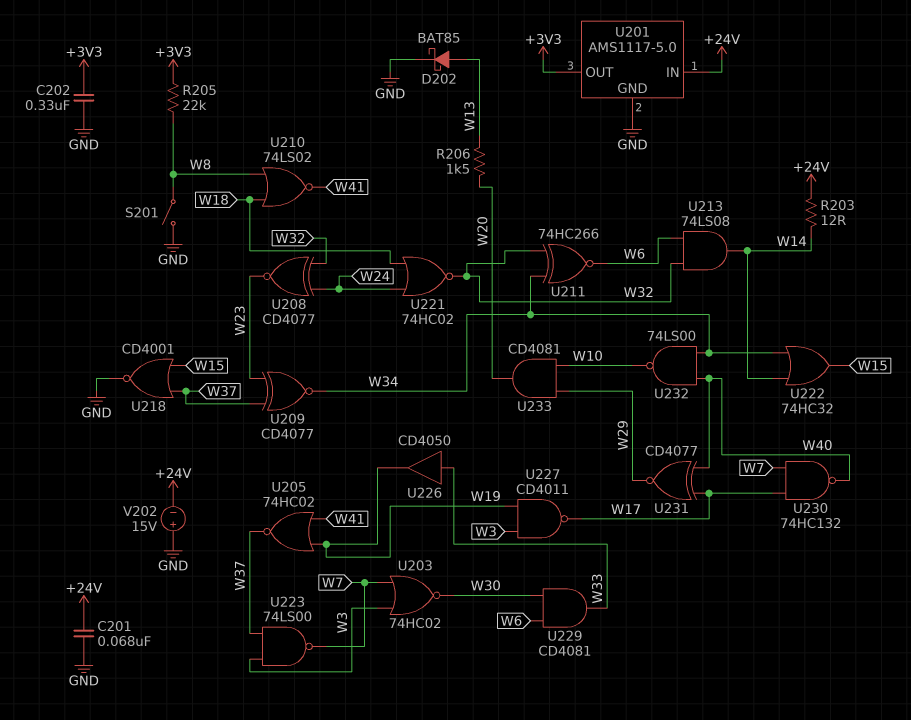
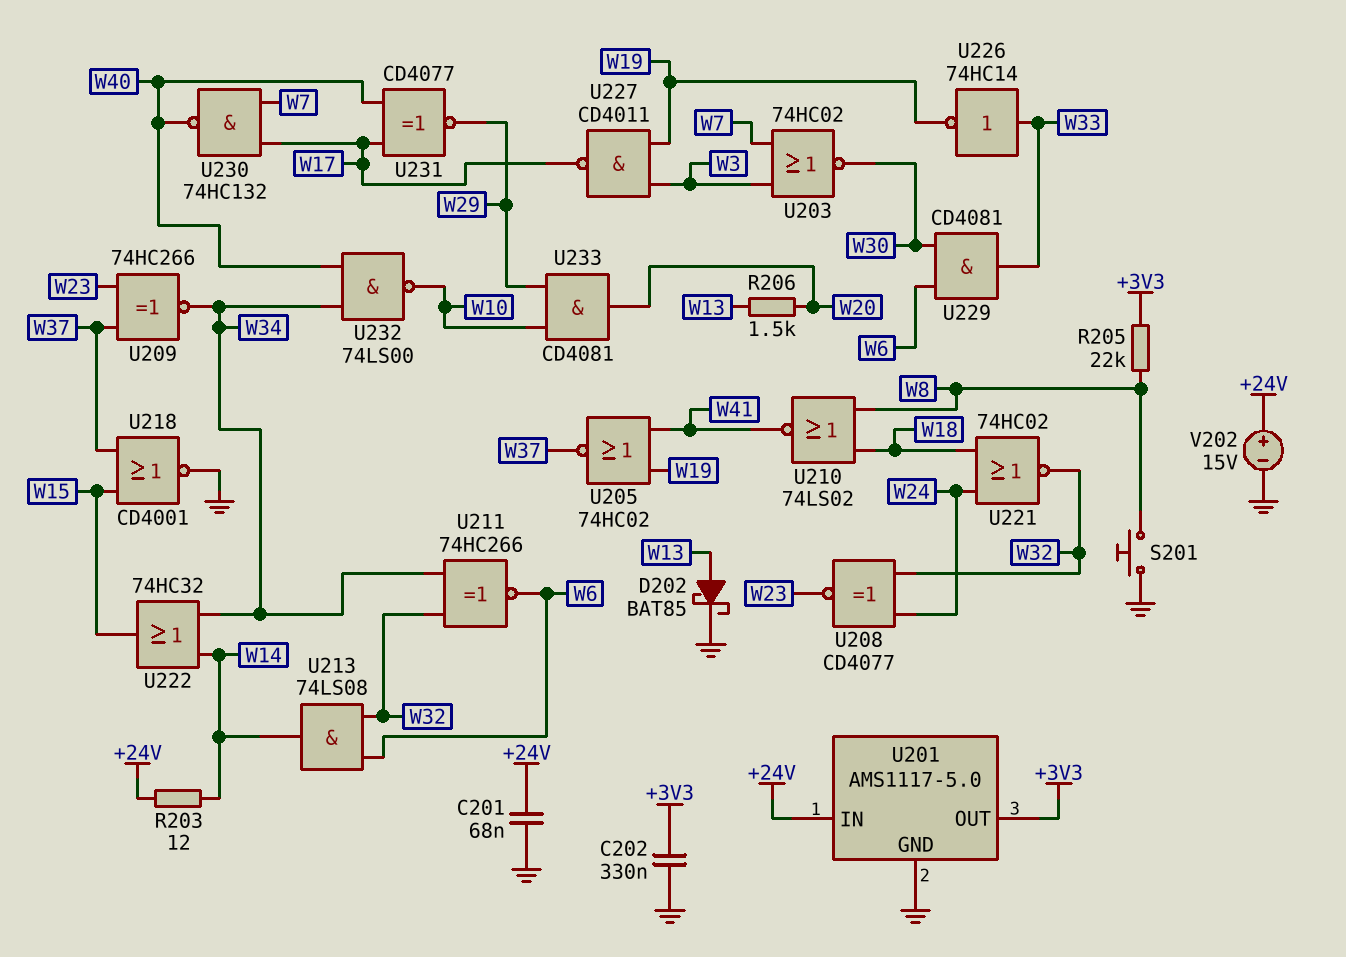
S201: switch (GND, W8) -> button (GND, W8)
U209: XNOR CD4077 (in W23, in W37, out W34) -> XNOR 74HC266 (in W23, in W37, out W34)
U223: NAND 74LS00 (in W3, in W37, out W7) -> none
U226: buffer CD4050 (in W33, out W19) -> NOT 74HC14 (in W33, out W19)
V202: 15V (plus GND, minus +24V) -> 15V (plus +24V, minus GND)

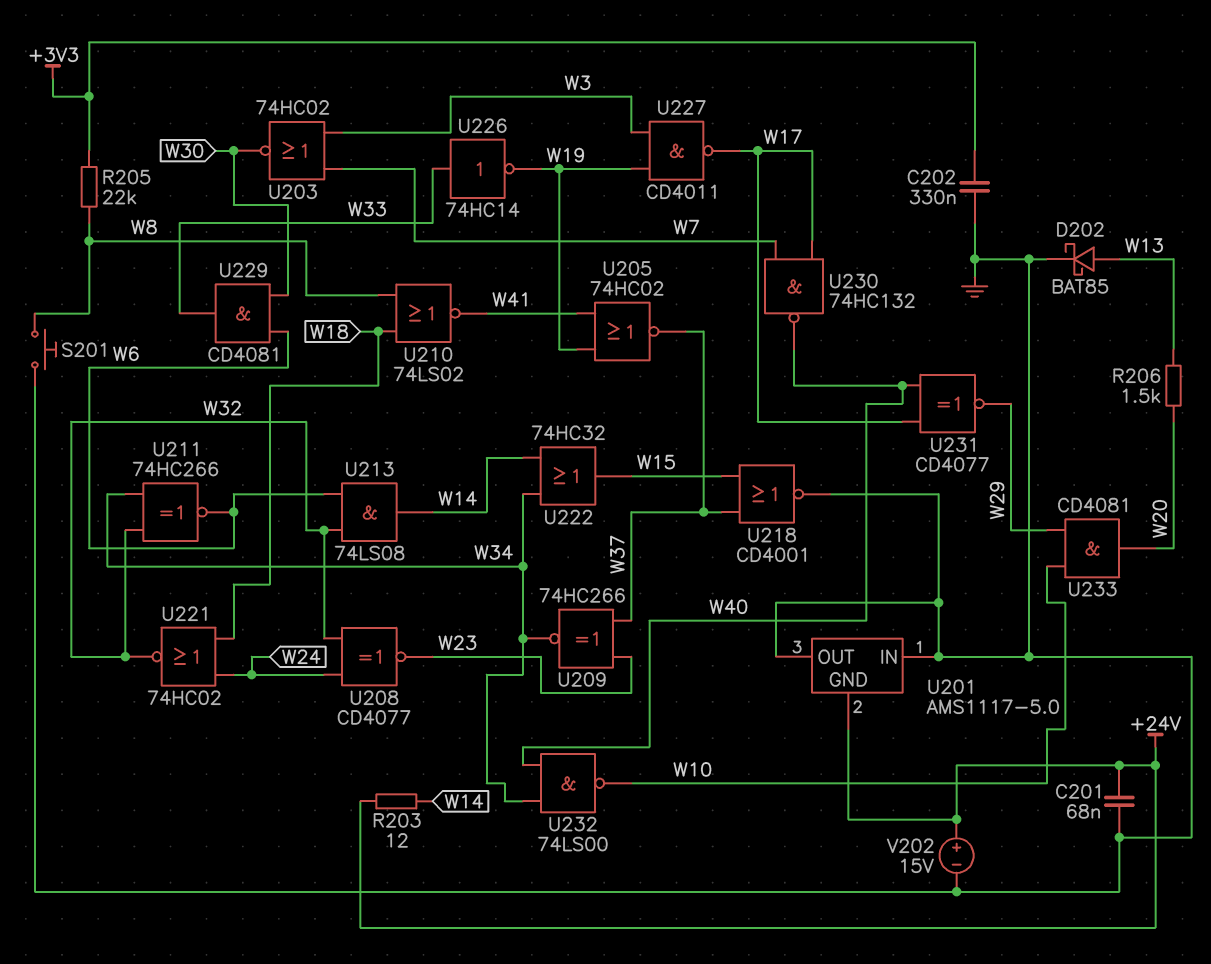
U201 pin GND: GND -> +24V
U201 pin IN: +24V -> GND
U201 pin OUT: +3V3 -> GND

